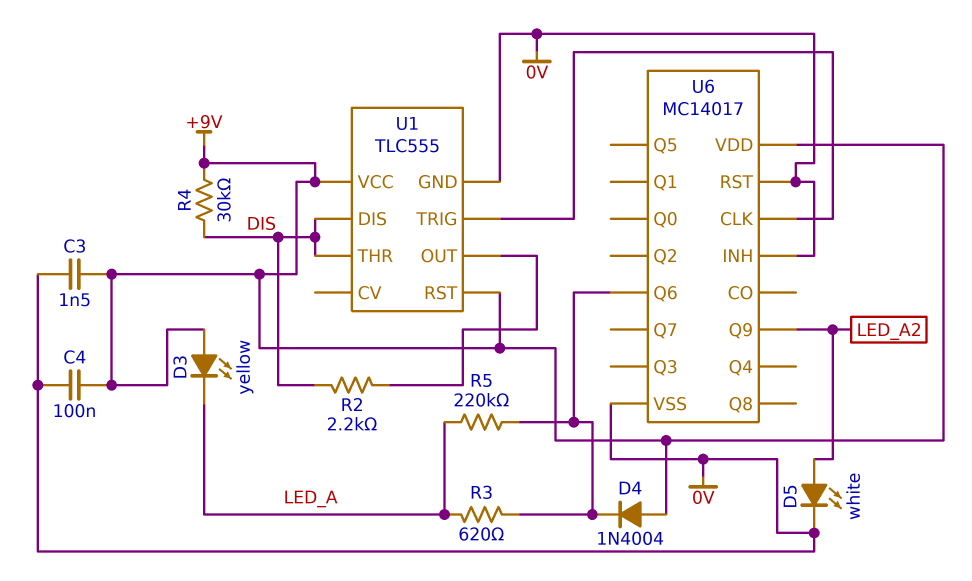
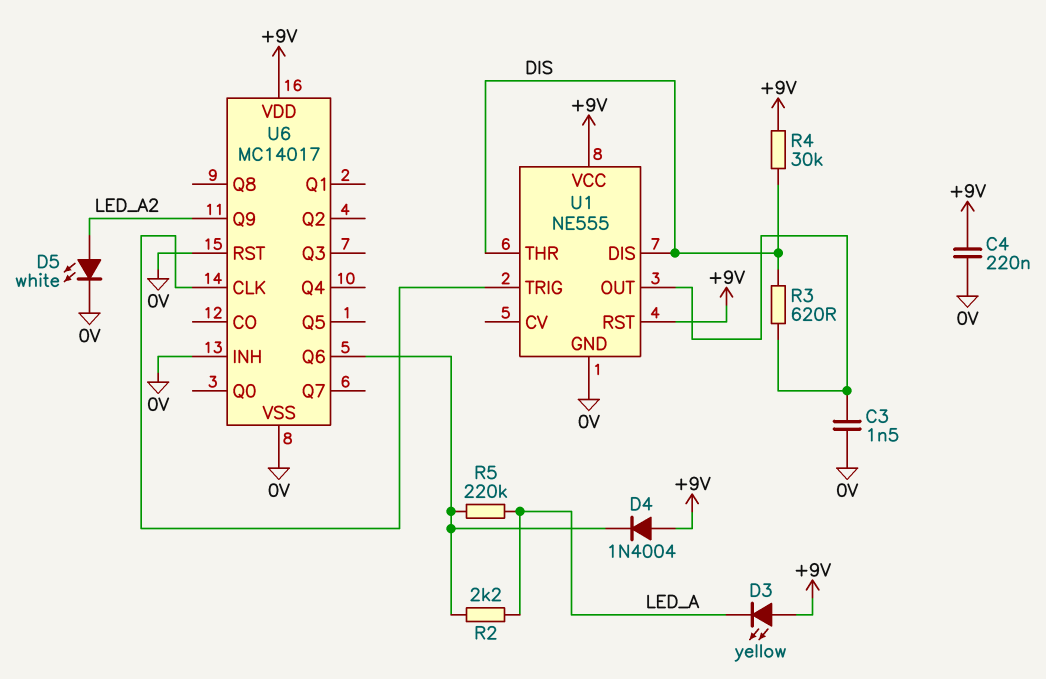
C3: 1.5nF (+9V, 0V) -> 1.5nF (0V, U1/OUT)
C4: 100nF (+9V, 0V) -> 220nF (+9V, 0V)
R2: 2.2k (DIS, U1/OUT) -> 2.2k (LED_A, U6/Q6)
R3: 620 (LED_A, U6/Q6) -> 620 (DIS, U1/OUT)
U1: TLC555 -> NE555

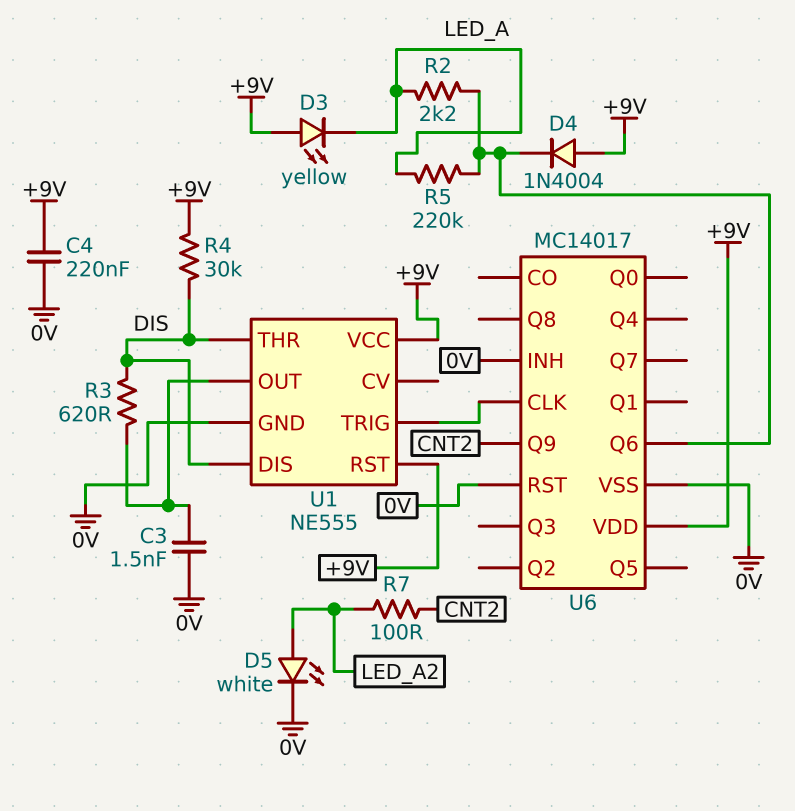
R7: none -> 100 (CNT2, LED_A2)
U6 pin Q9: LED_A2 -> CNT2

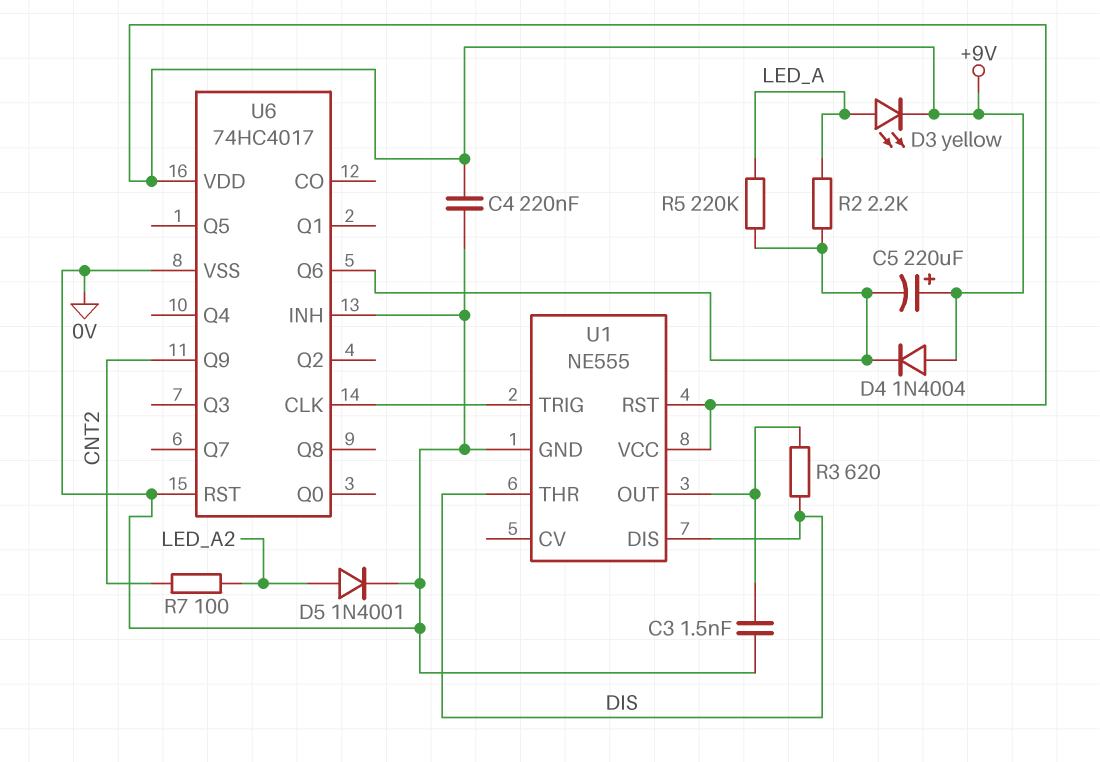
C5: none -> 220uF (plus +9V, minus U6/Q6)
D3: LED yellow (A +9V, K LED_A) -> LED yellow (A LED_A, K +9V)
D5: LED white (A LED_A2, K 0V) -> diode 1N4001 (A LED_A2, K 0V)
R4: 30k (+9V, DIS) -> none
U6: MC14017 -> 74HC4017

